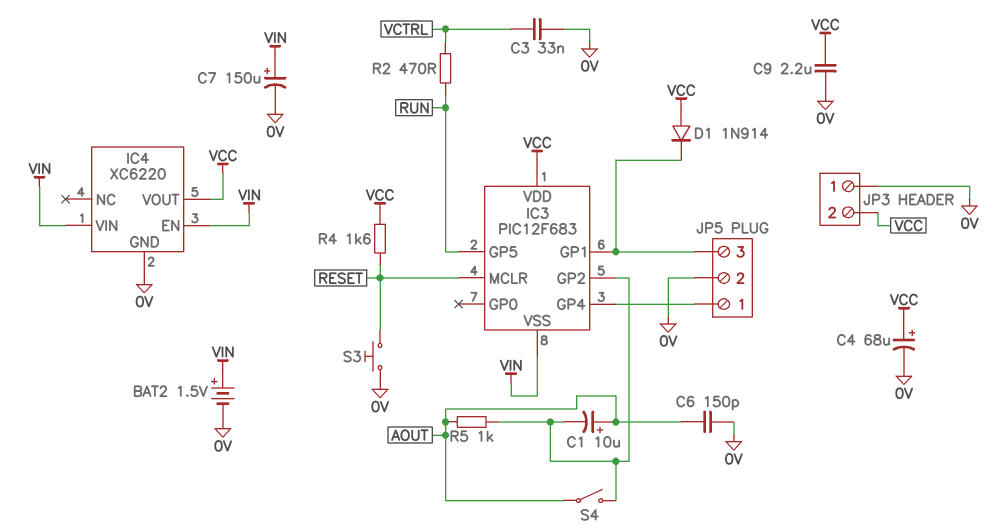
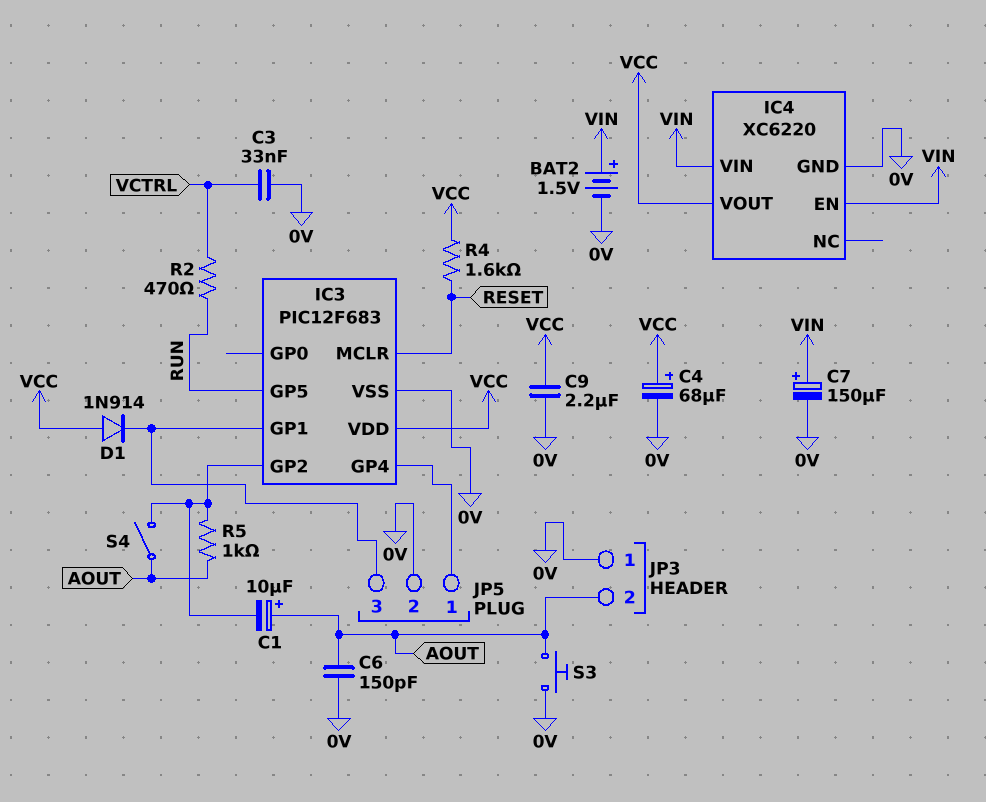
IC3 pin VSS: VIN -> 0V
JP3 pin 2: VCC -> AOUT
S3: button (0V, RESET) -> button (0V, AOUT)

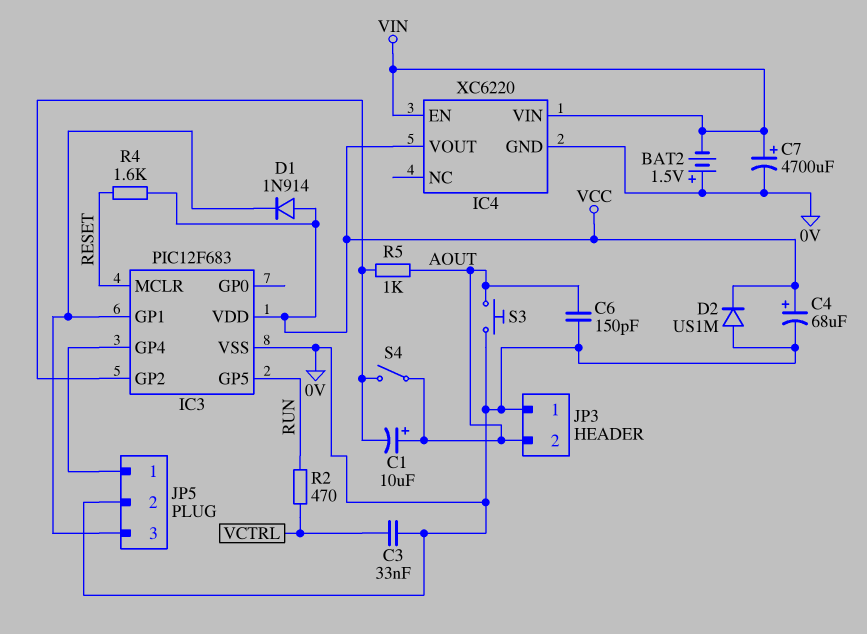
BAT2: 1.5V (plus VIN, minus 0V) -> 1.5V (plus 0V, minus VIN)
C7: 150uF (plus VIN, minus 0V) -> 4700uF (plus VIN, minus 0V)
C9: 2.2uF (0V, VCC) -> none
D2: none -> diode US1M (A 0V, K VCC)

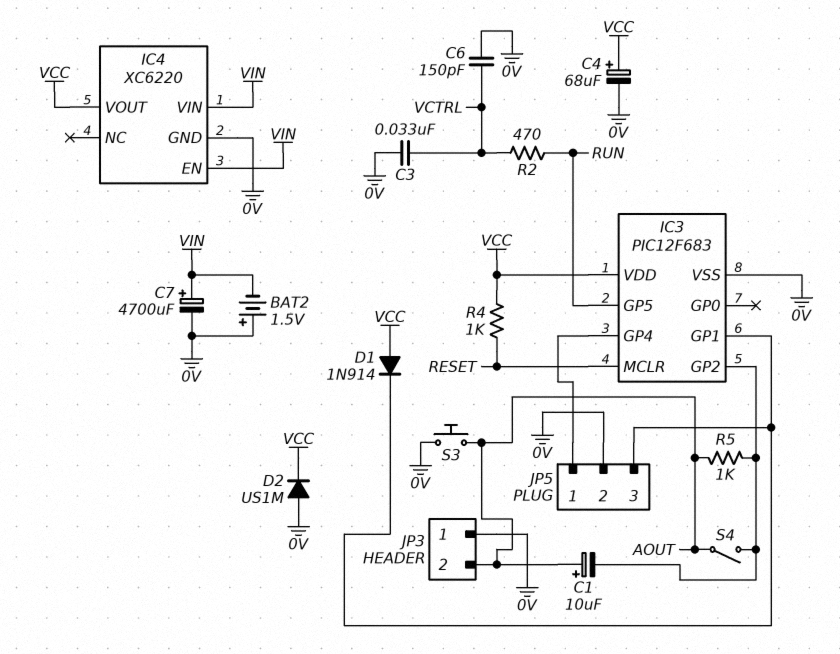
C6: 150pF (0V, AOUT) -> 150pF (0V, VCTRL)
R4: 1.6k (RESET, VCC) -> 1k (RESET, VCC)

